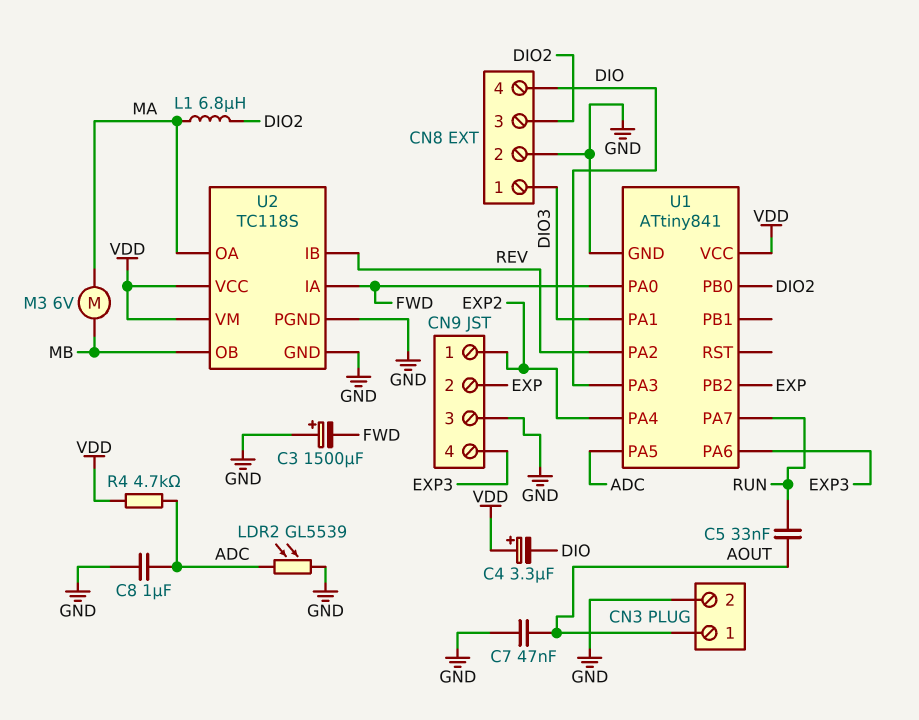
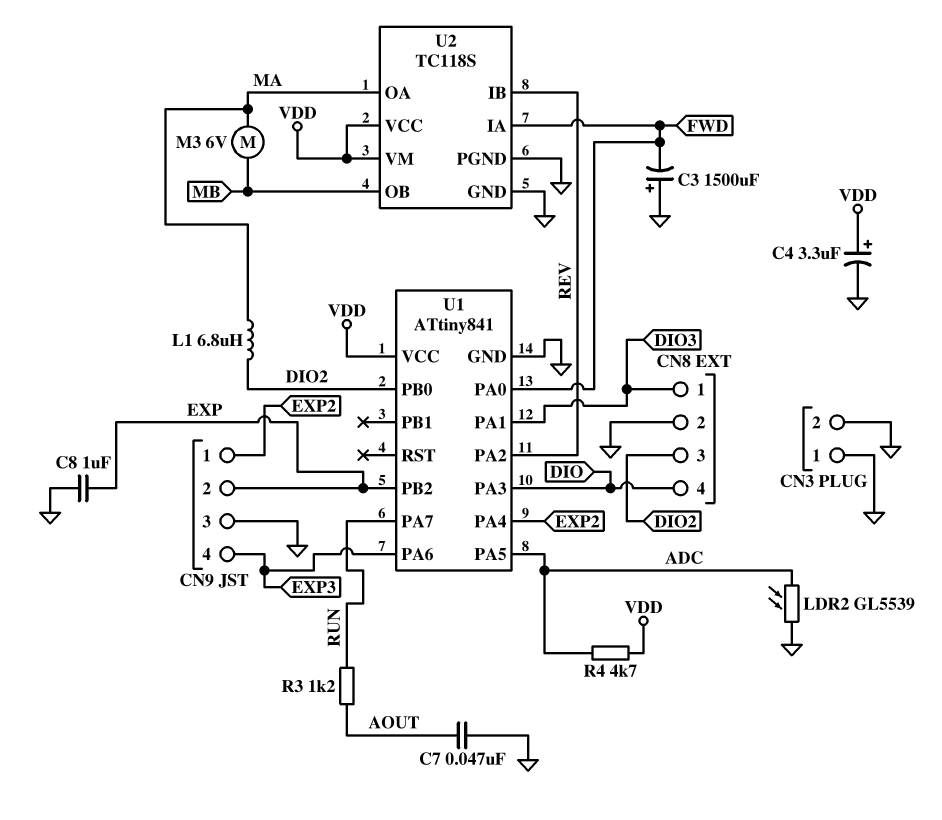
C4: 3.3uF (plus VDD, minus DIO) -> 3.3uF (plus VDD, minus GND)
C5: 33nF (AOUT, RUN) -> none
C8: 1uF (ADC, GND) -> 1uF (EXP, GND)
CN3 pin 1: AOUT -> GND
R3: none -> 1.2k (AOUT, RUN)

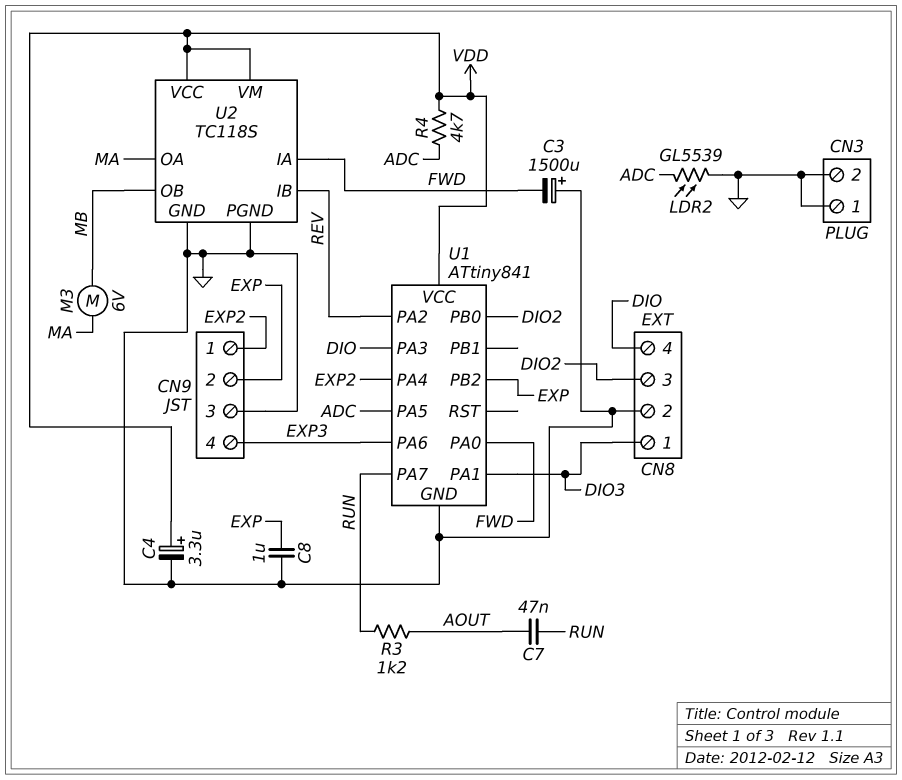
C7: 47nF (AOUT, GND) -> 47nF (AOUT, RUN)
L1: 6.8uH (DIO2, MA) -> none

